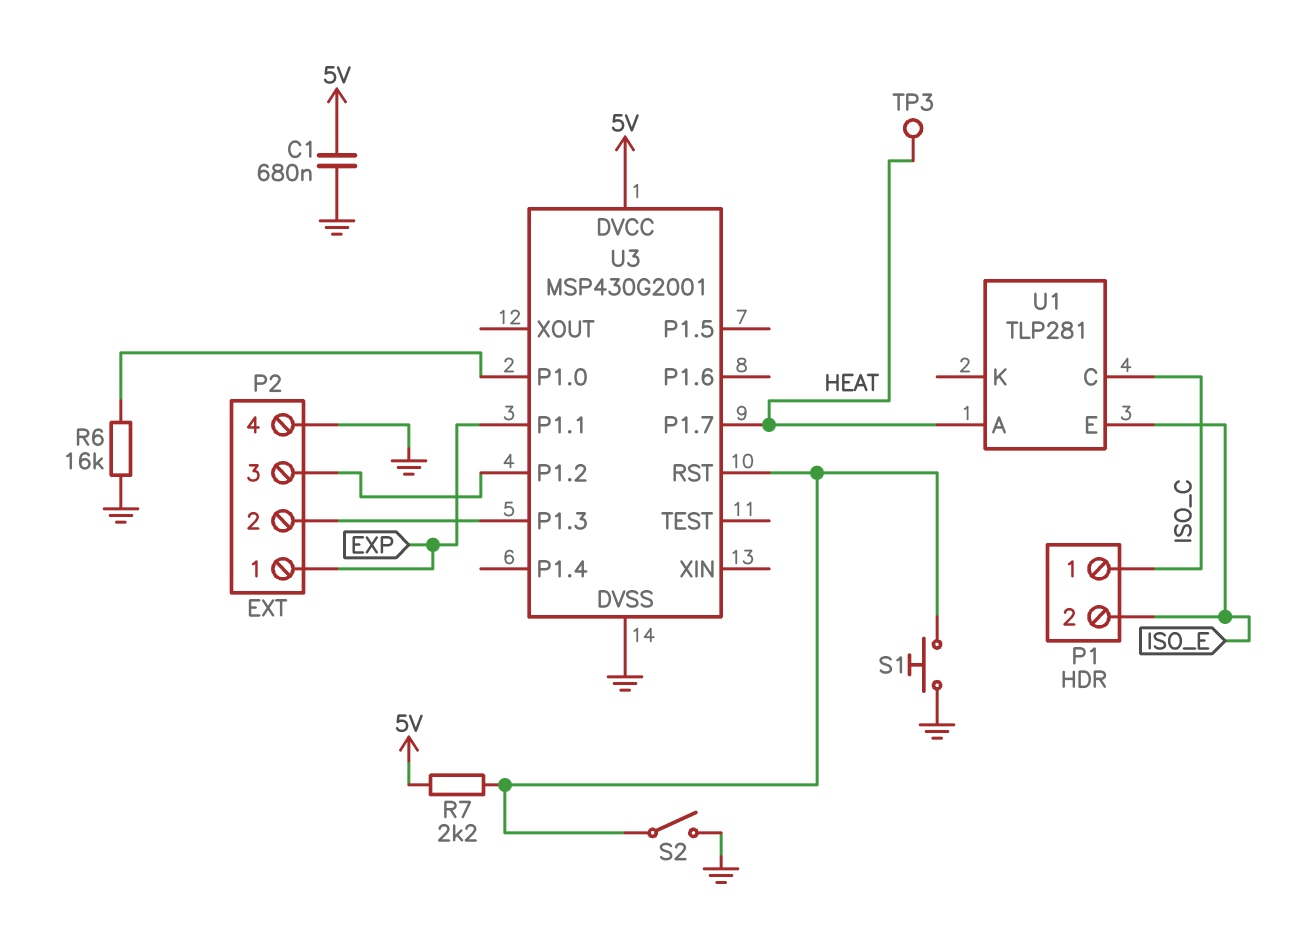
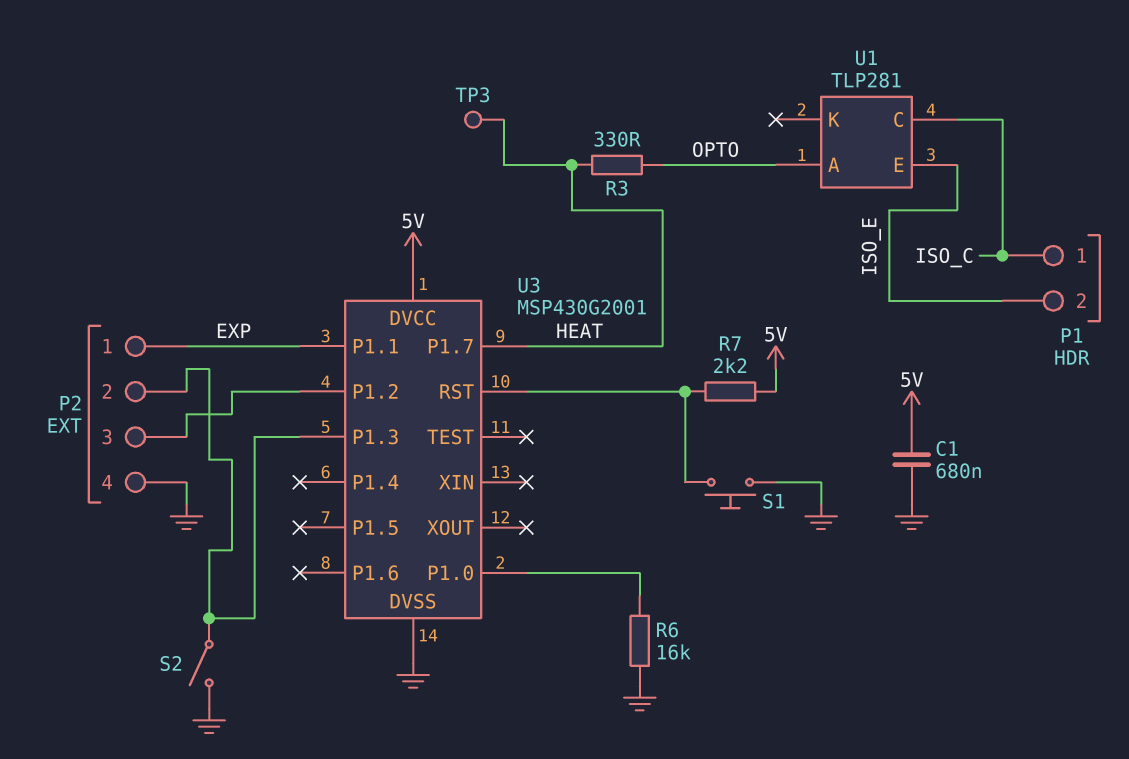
R3: none -> 330 (HEAT, OPTO)
S2: switch (GND, U3/RST) -> switch (GND, P2/2)
U1 pin A: HEAT -> OPTO

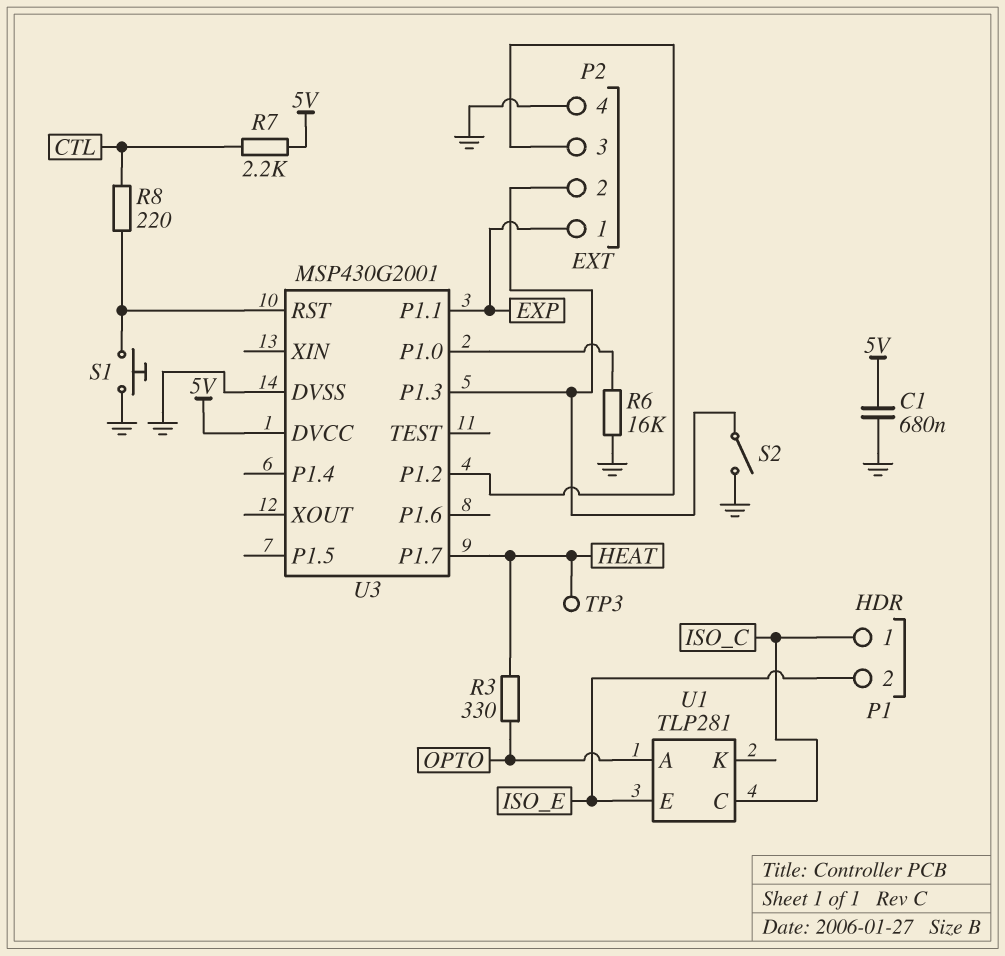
R7: 2.2k (5V, U3/RST) -> 2.2k (5V, CTL)
R8: none -> 220 (CTL, U3/RST)

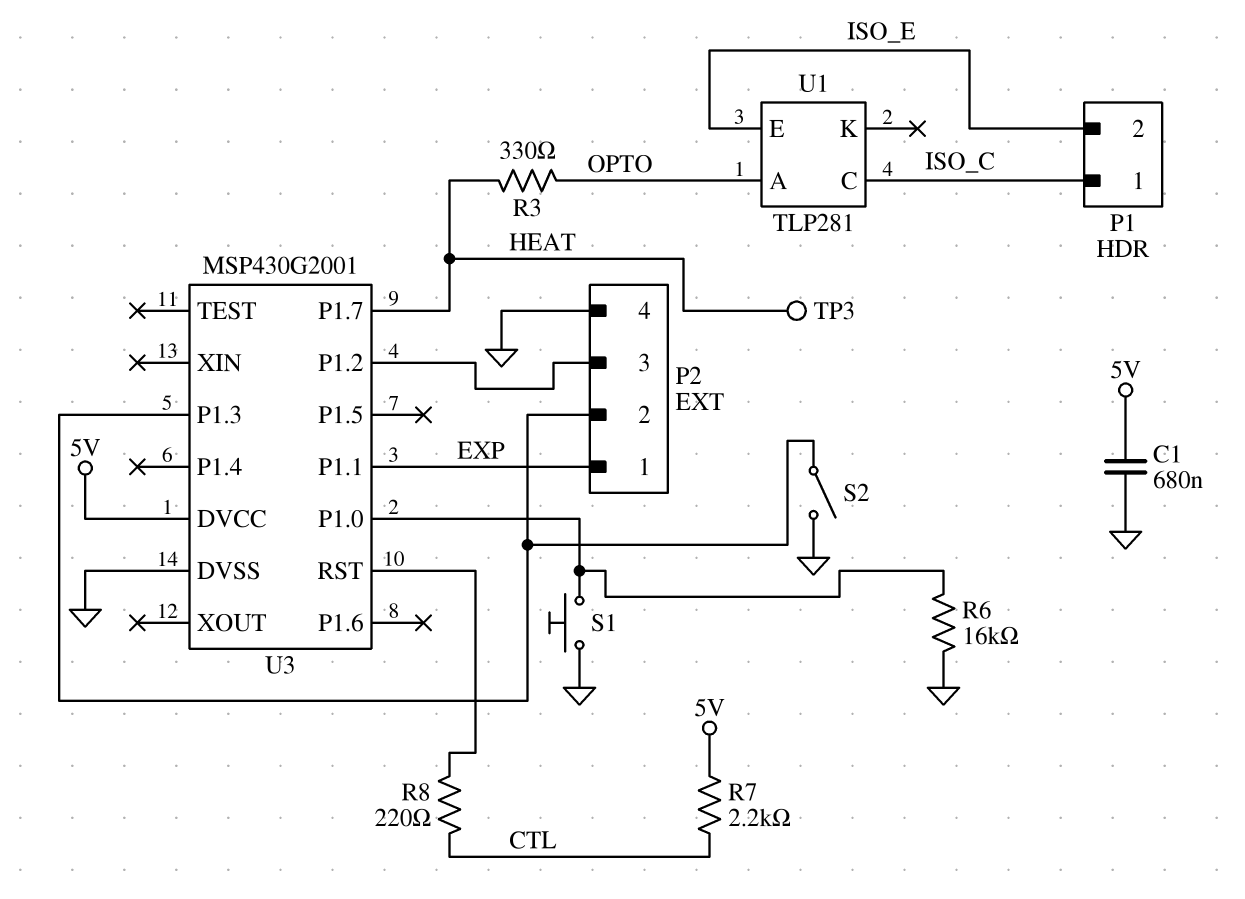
S1: button (GND, U3/RST) -> button (GND, U3/P1.0)

